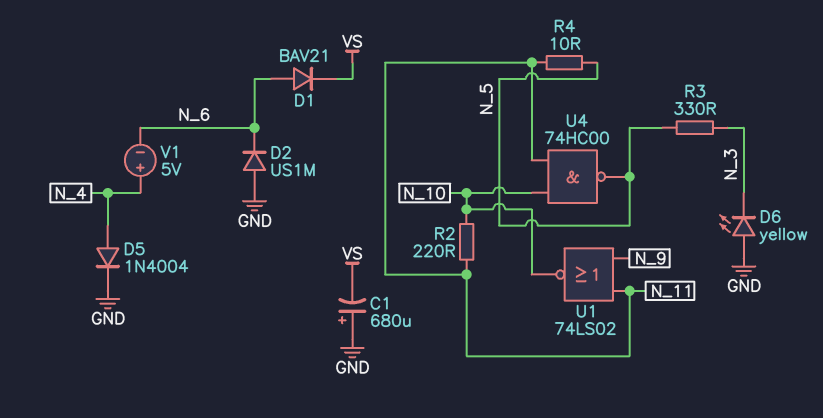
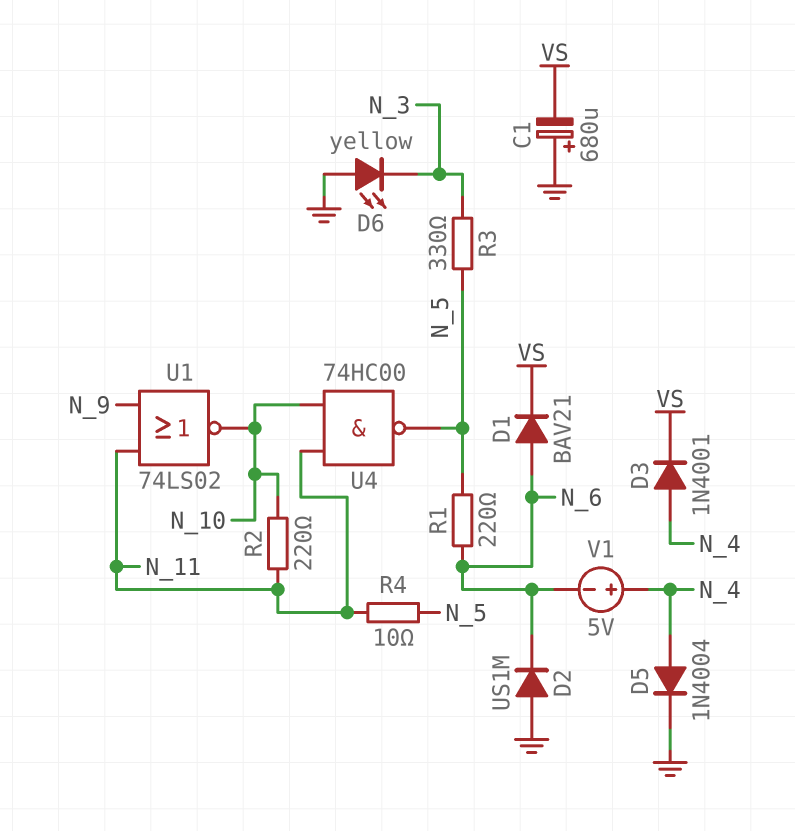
D3: none -> diode 1N4001 (A N_4, K VS)
R1: none -> 220 (N_5, N_6)

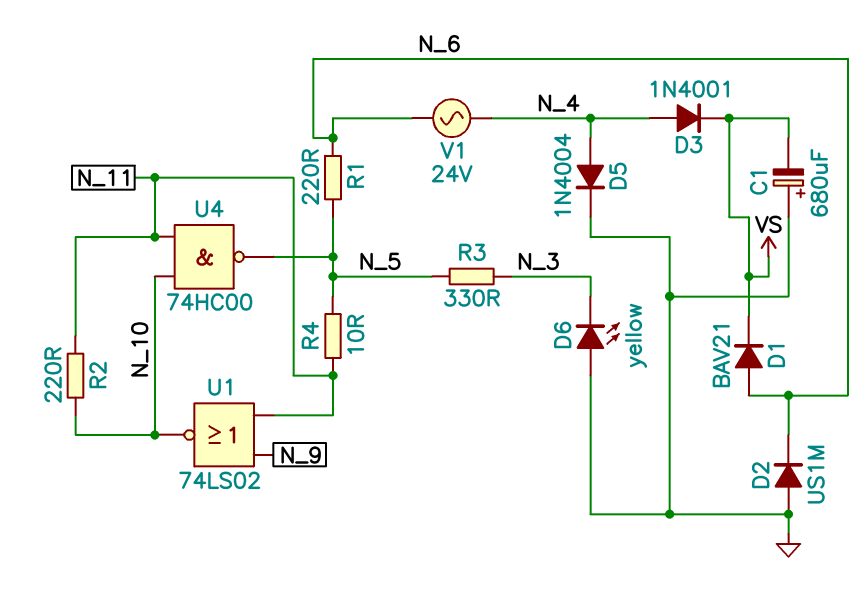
V1: 5V (plus N_4, minus N_6) -> AC 24V (N_4, N_6)

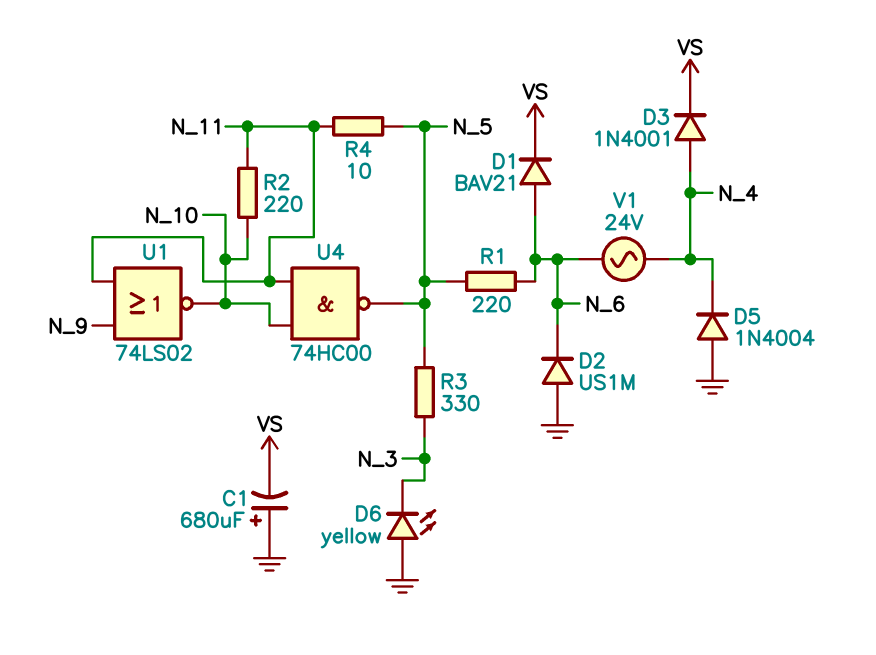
D5: diode 1N4004 (A N_4, K GND) -> diode 1N4004 (A GND, K N_4)

